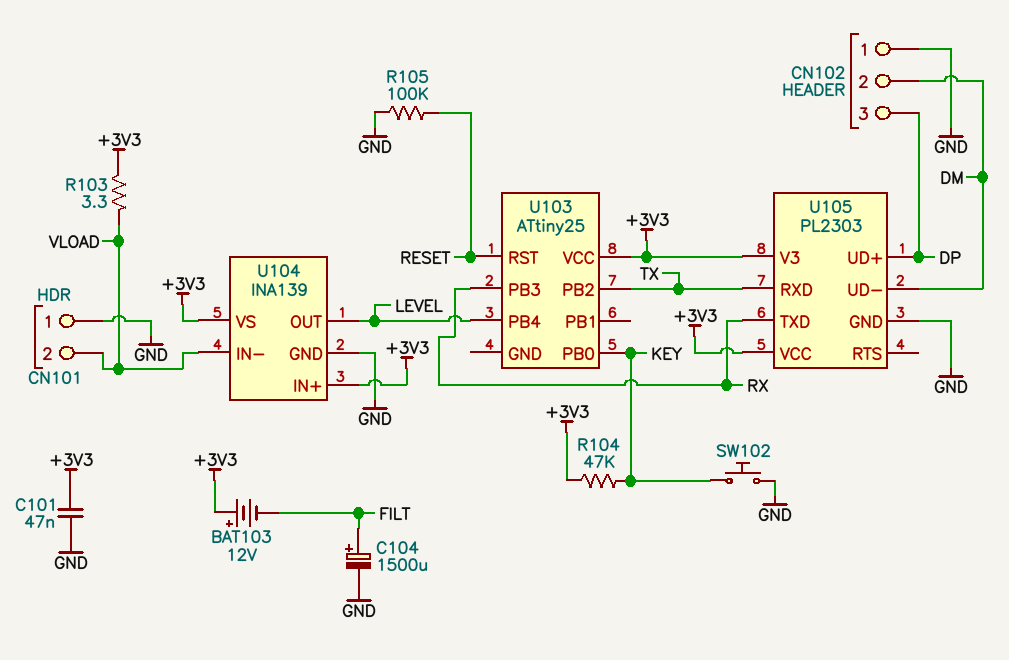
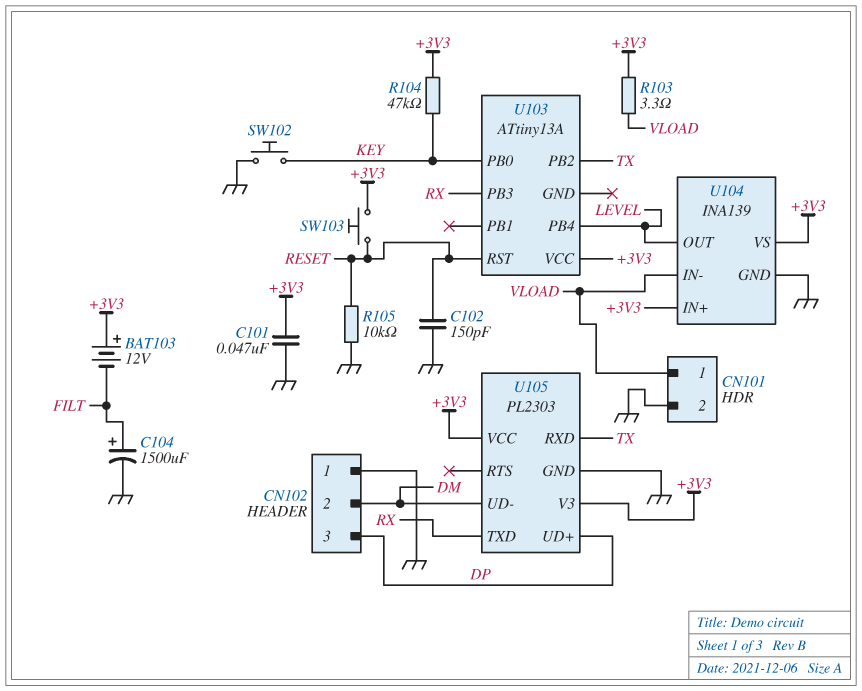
C102: none -> 150pF (GND, RESET)
CN101 pin 1: GND -> VLOAD
CN101 pin 2: VLOAD -> GND
R105: 100k (GND, RESET) -> 10k (GND, RESET)
SW103: none -> button (+3V3, RESET)
U103: ATtiny25 -> ATtiny13A

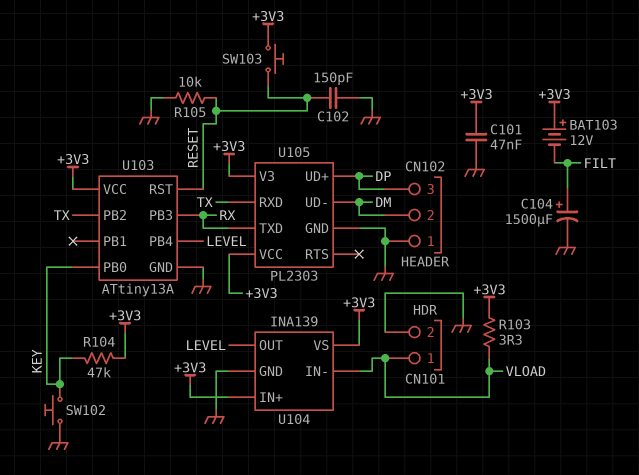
U103 pin GND: none -> GND

